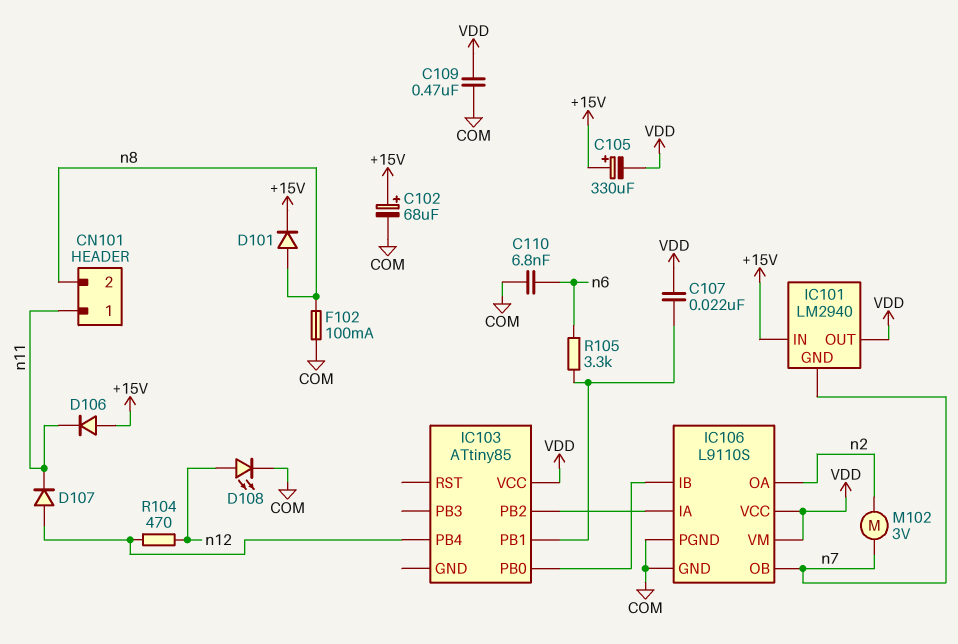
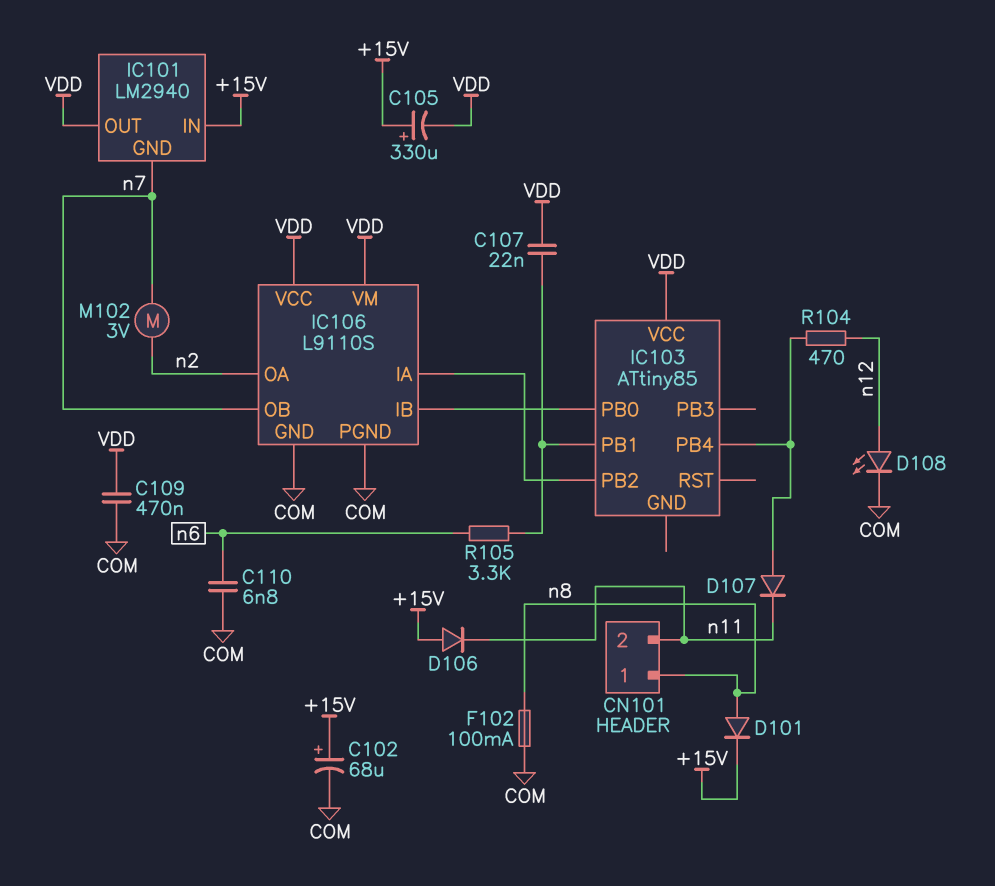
CN101 pin 1: n11 -> n8
CN101 pin 2: n8 -> n11

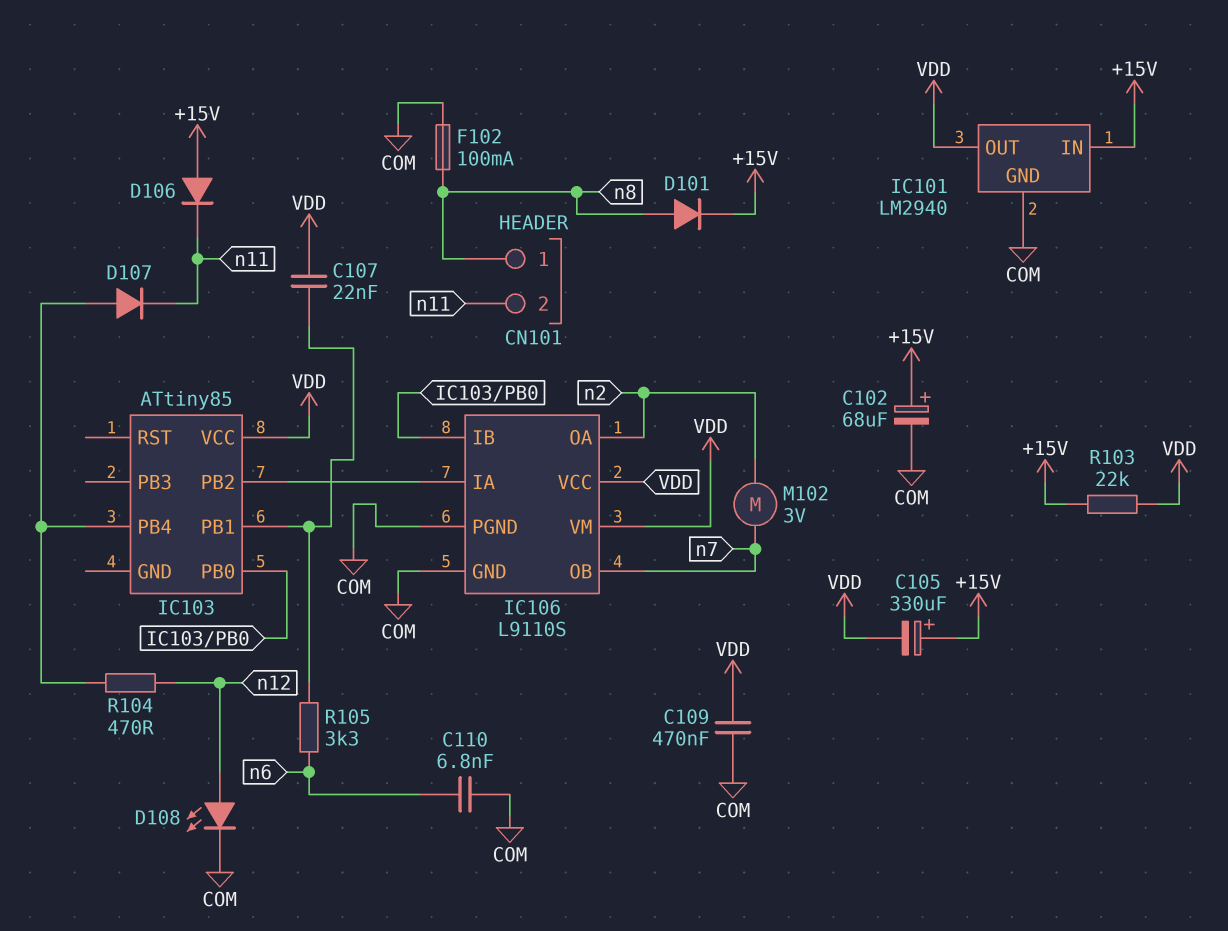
IC101 pin GND: n7 -> COM
R103: none -> 22k (+15V, VDD)

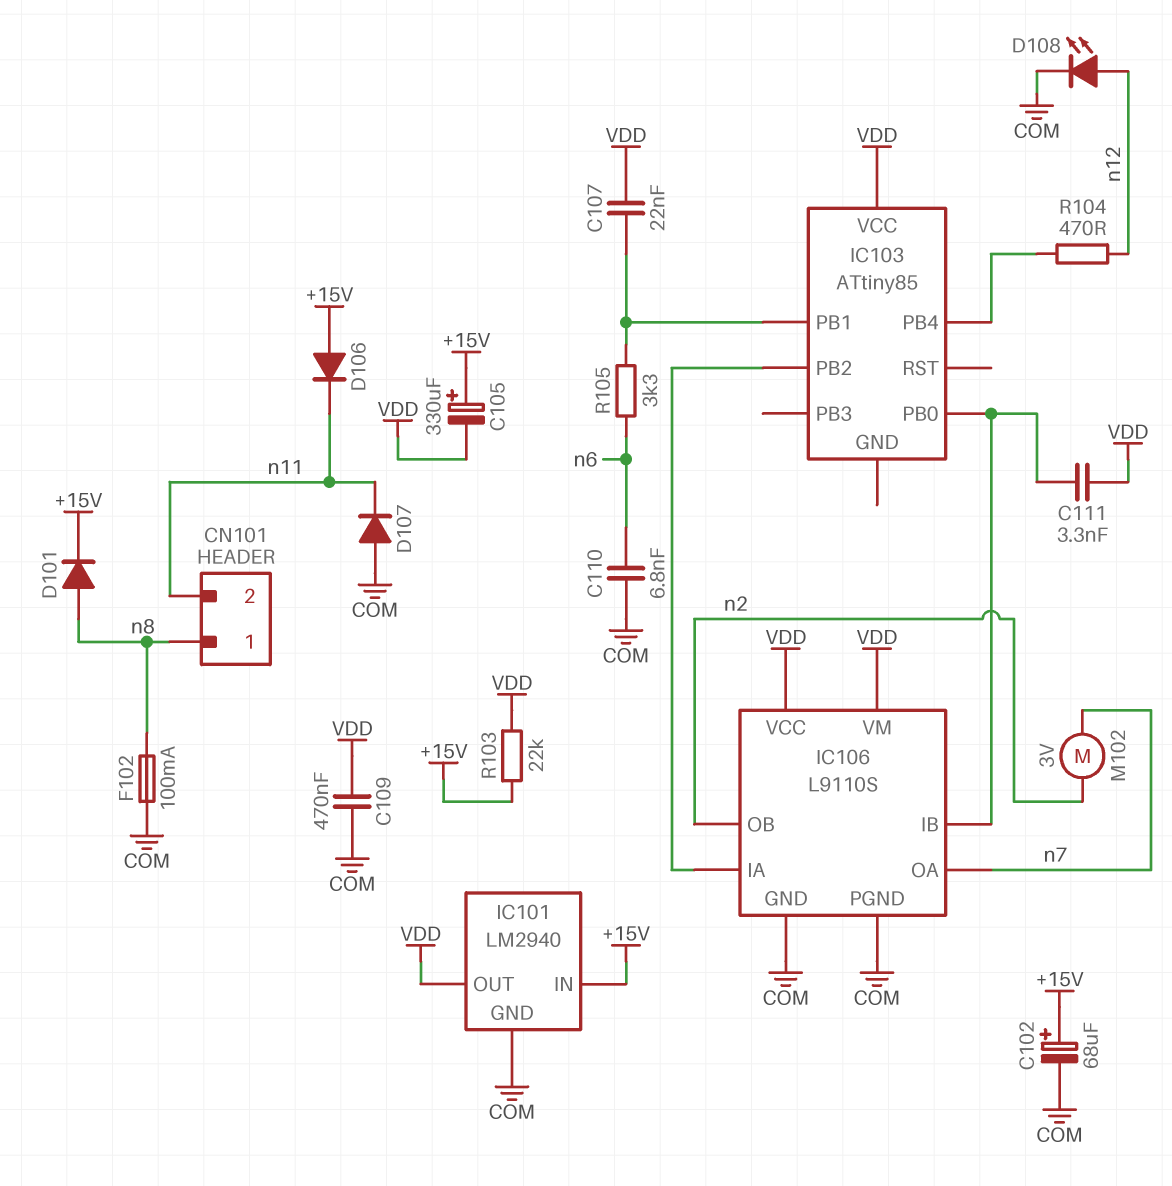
C111: none -> 3.3nF (IC103/PB0, VDD)
D107: diode (A IC103/PB4, K n11) -> diode (A COM, K n11)
IC106 pin OA: n2 -> n7
IC106 pin OB: n7 -> n2

